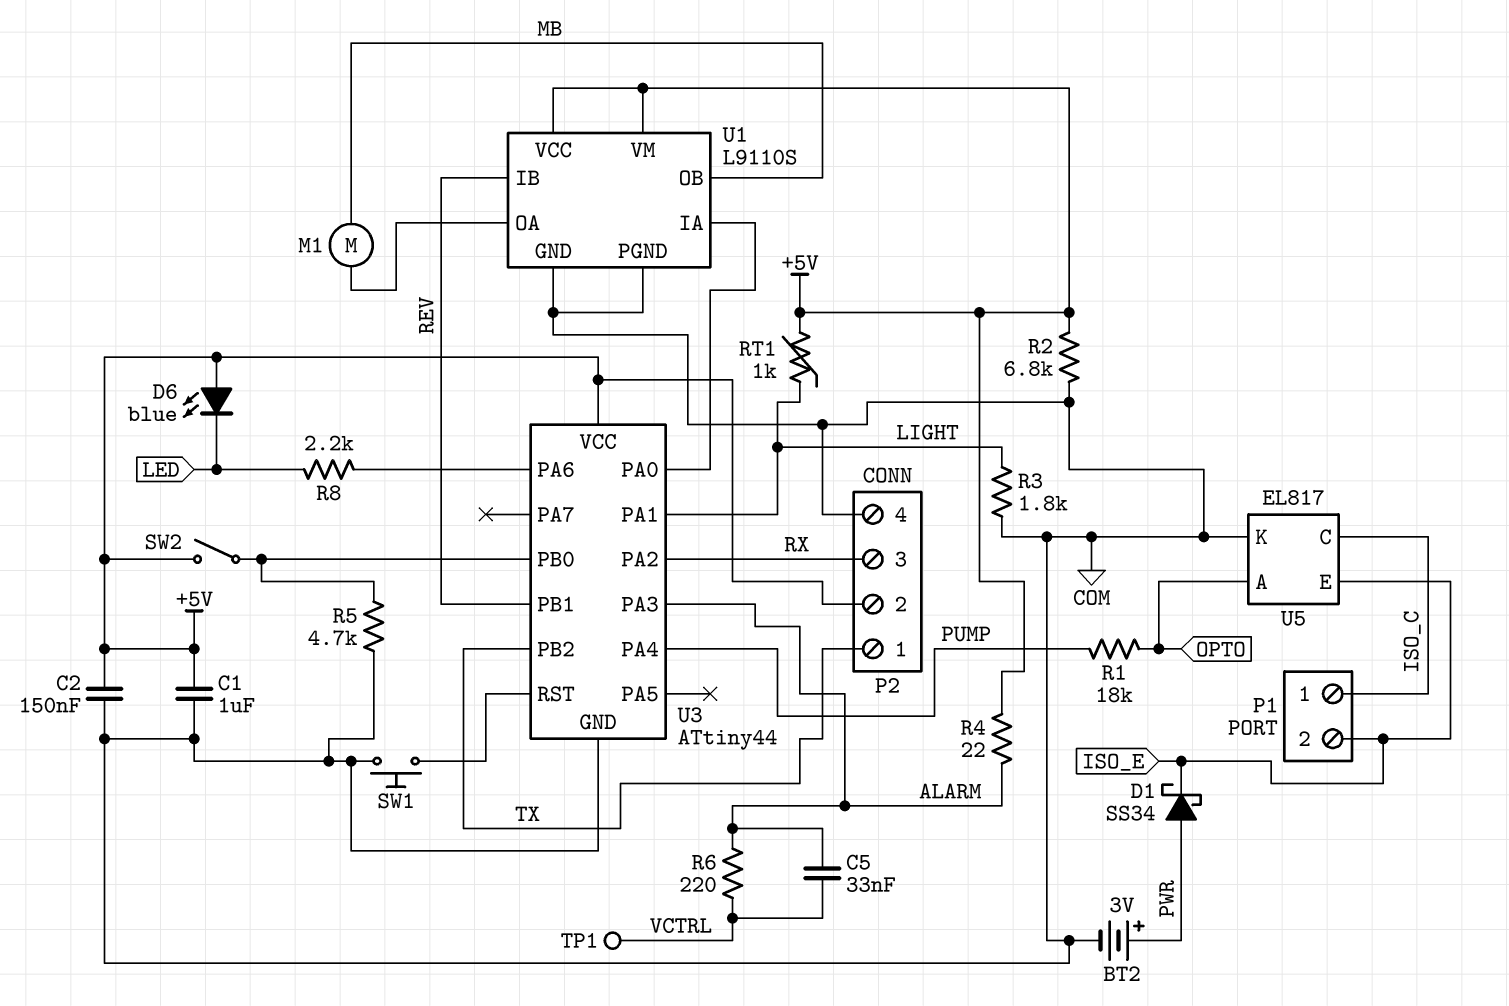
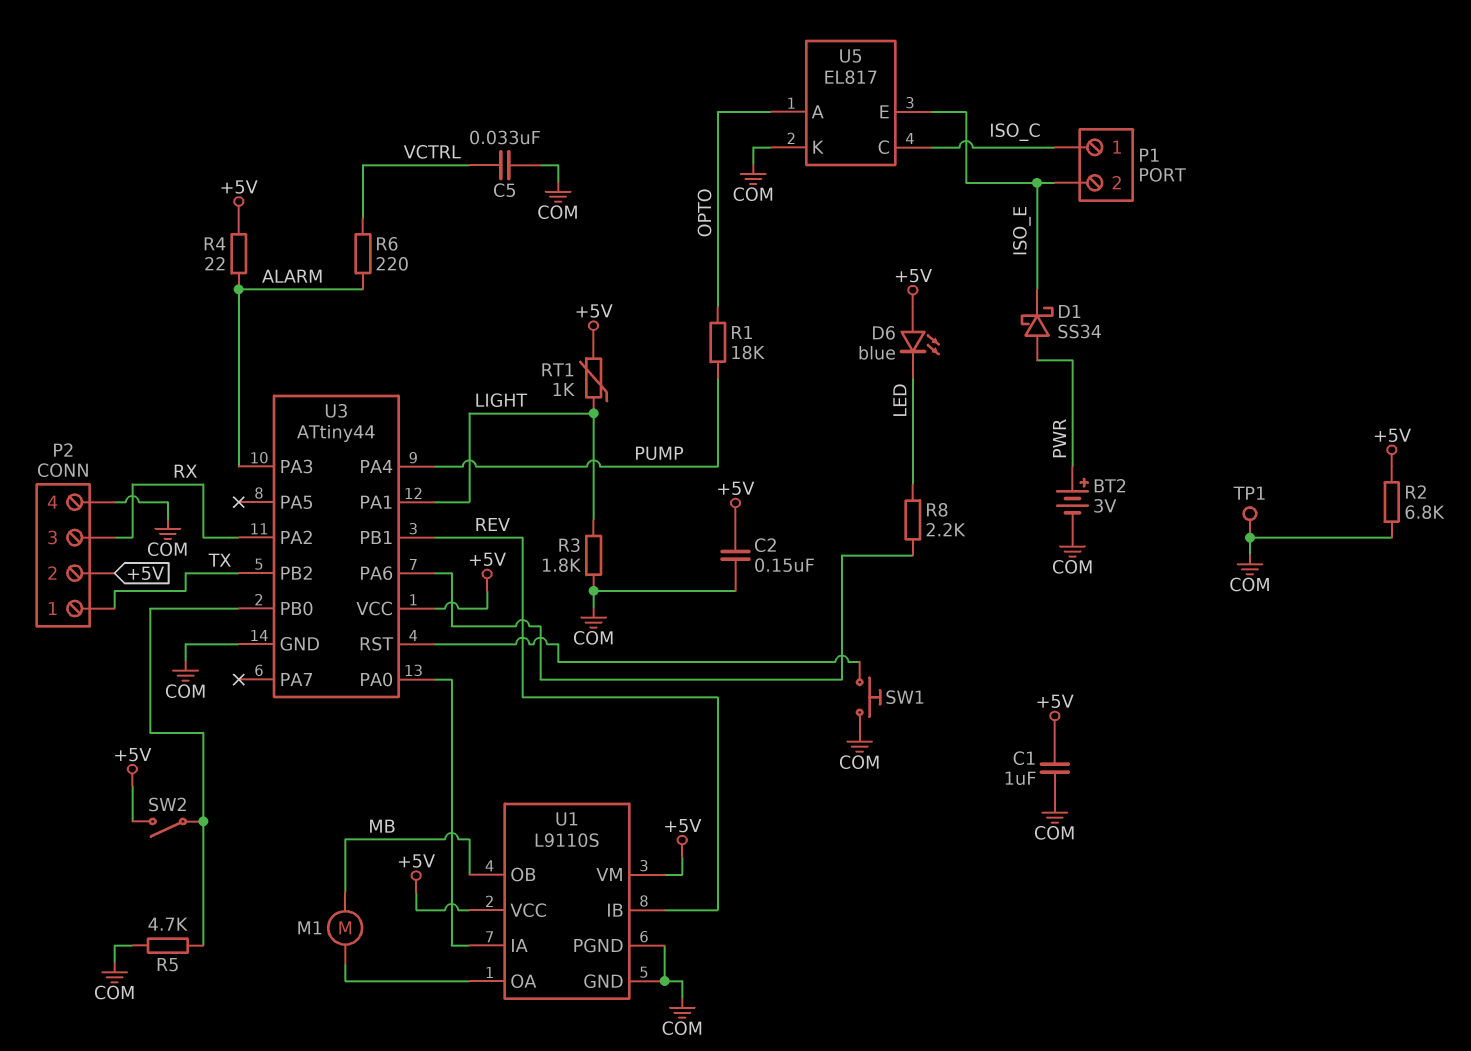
C5: 33nF (ALARM, VCTRL) -> 33nF (COM, VCTRL)
TP1: test point (VCTRL) -> test point (COM)

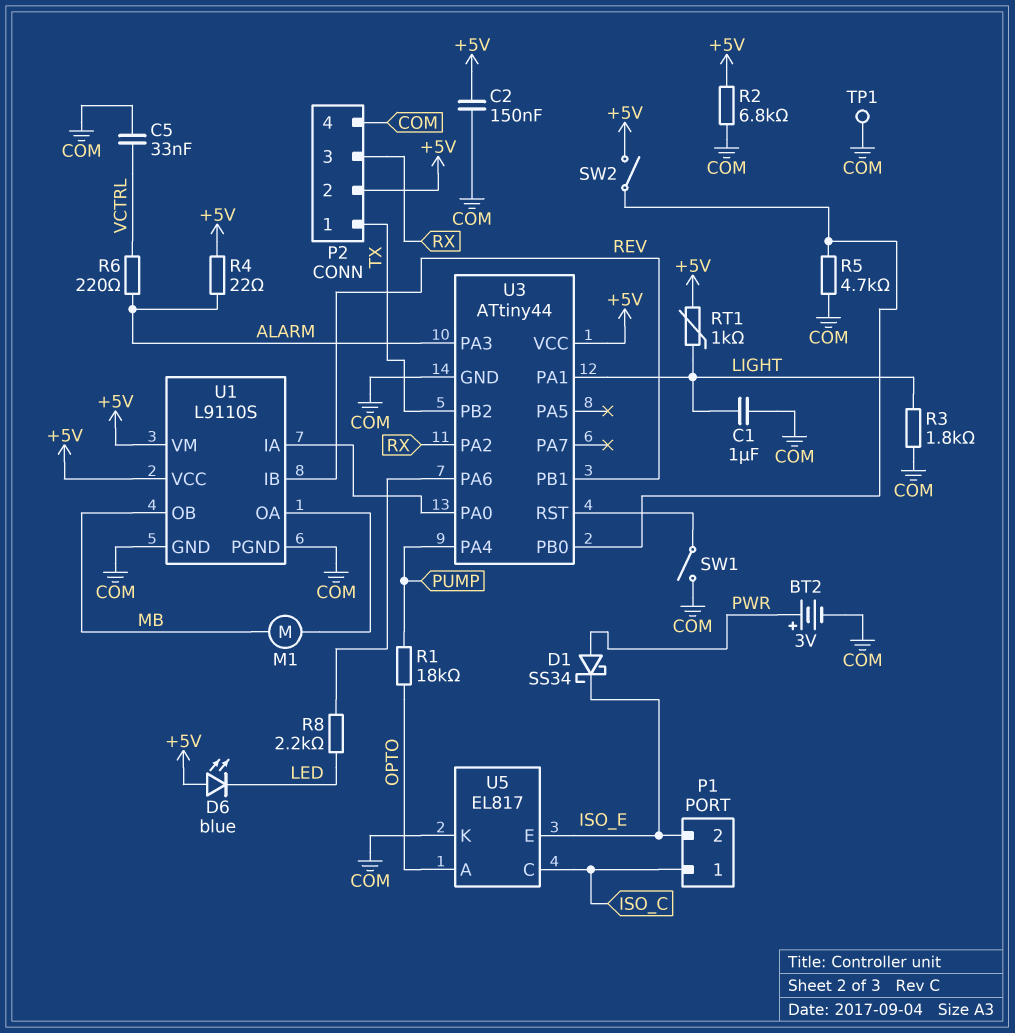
C1: 1uF (+5V, COM) -> 1uF (COM, LIGHT)
SW1: button (COM, U3/RST) -> switch (COM, U3/RST)

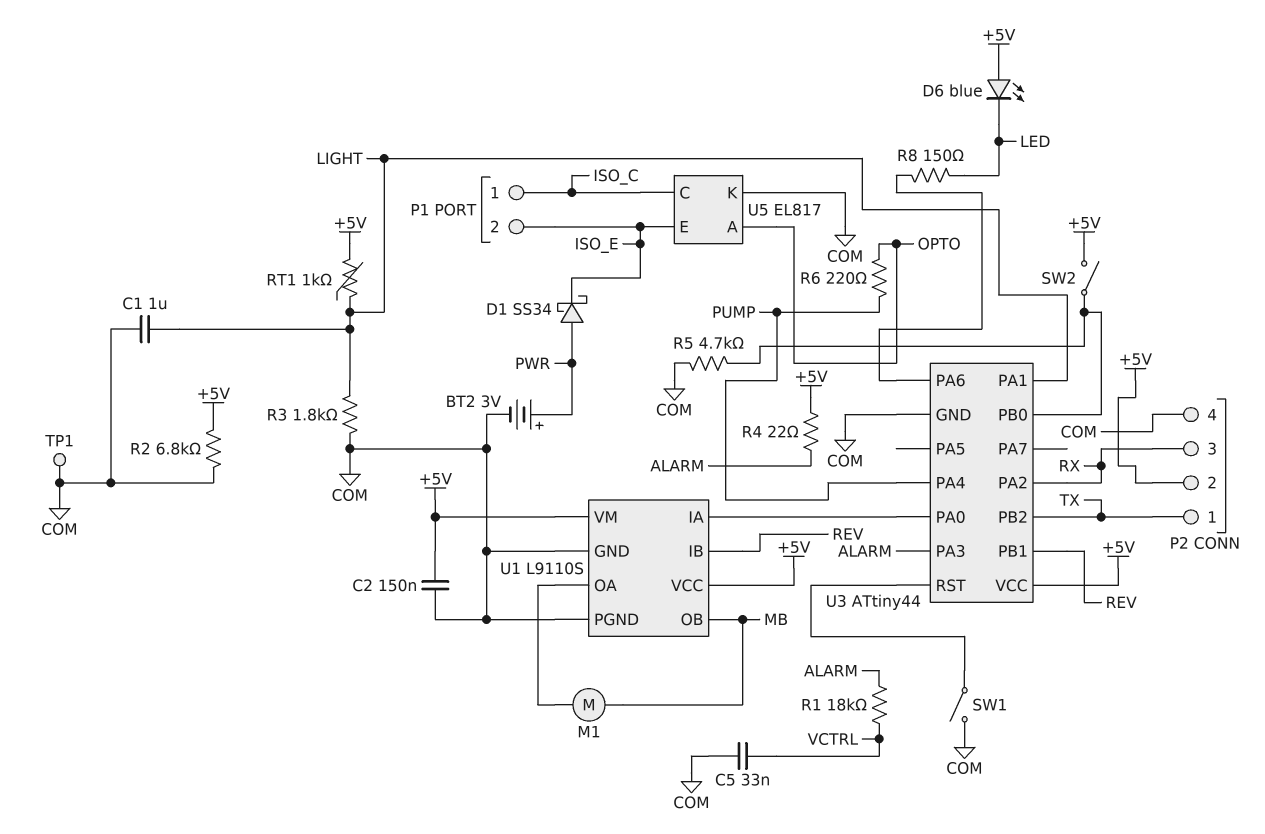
R1: 18k (OPTO, PUMP) -> 18k (ALARM, VCTRL)
R6: 220 (ALARM, VCTRL) -> 220 (OPTO, PUMP)
R8: 2.2k (LED, U3/PA6) -> 150 (LED, U3/PA6)

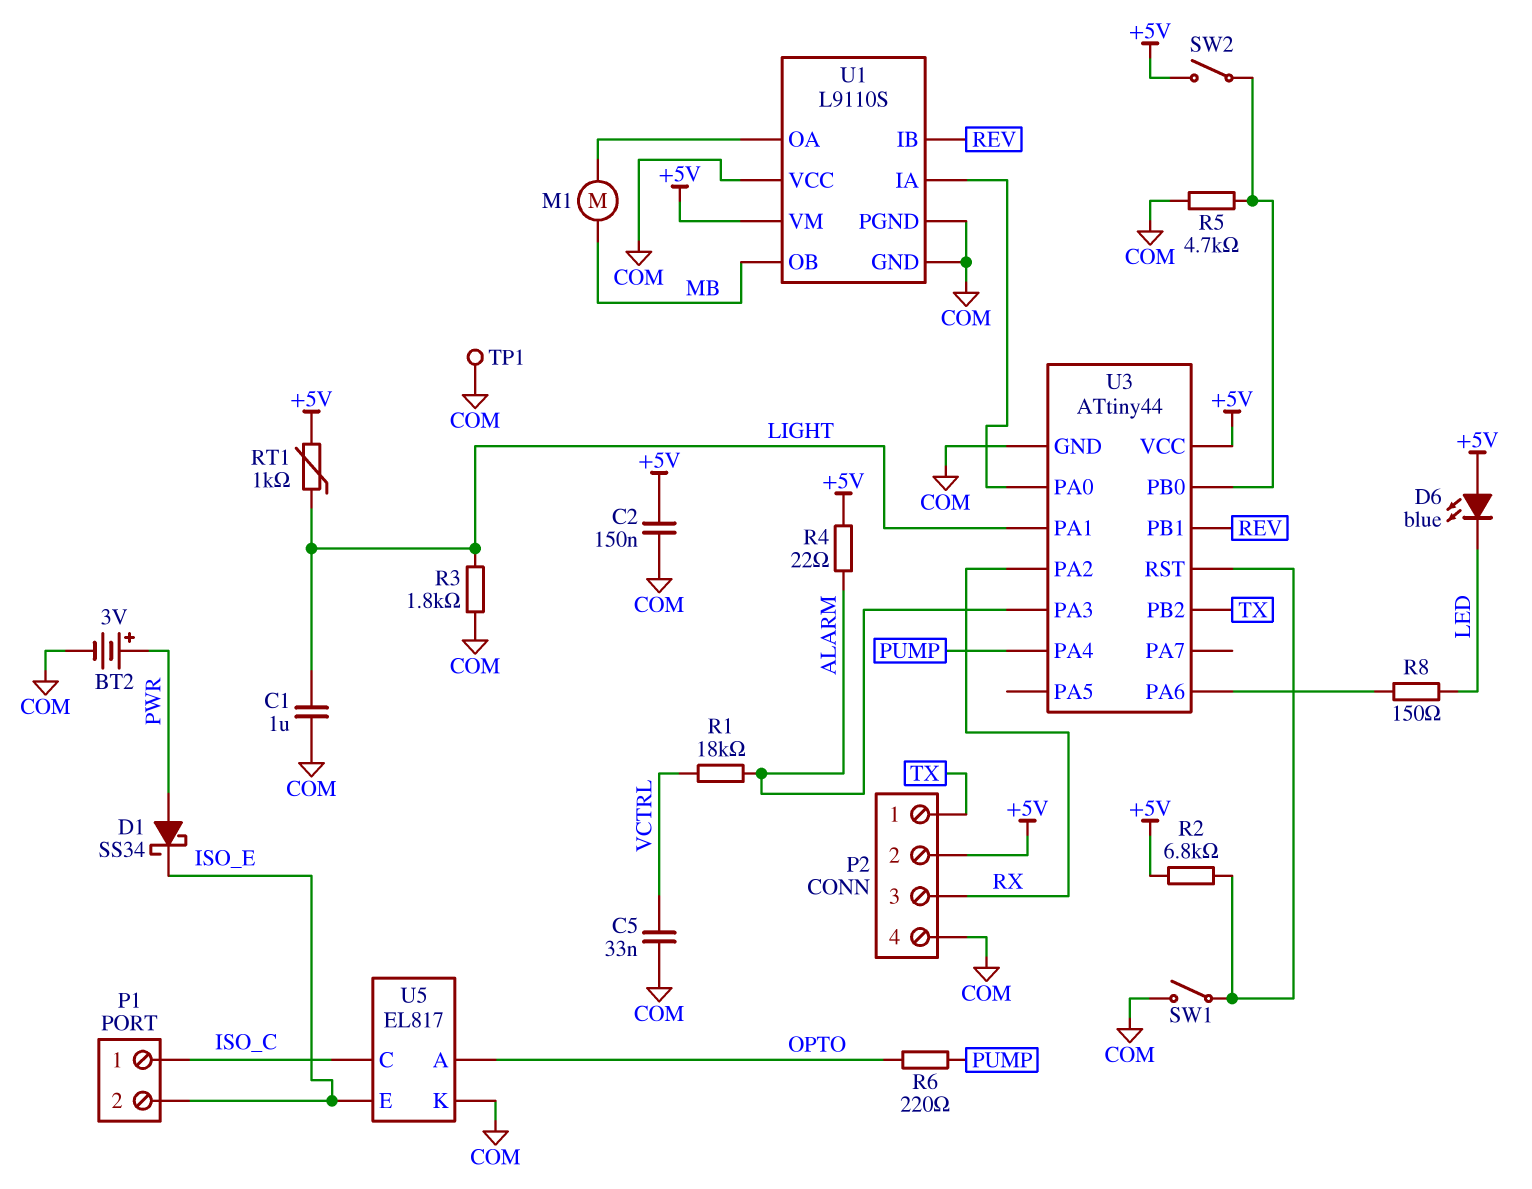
R2: 6.8k (+5V, COM) -> 6.8k (+5V, U3/RST)
U1 pin VCC: +5V -> COM

